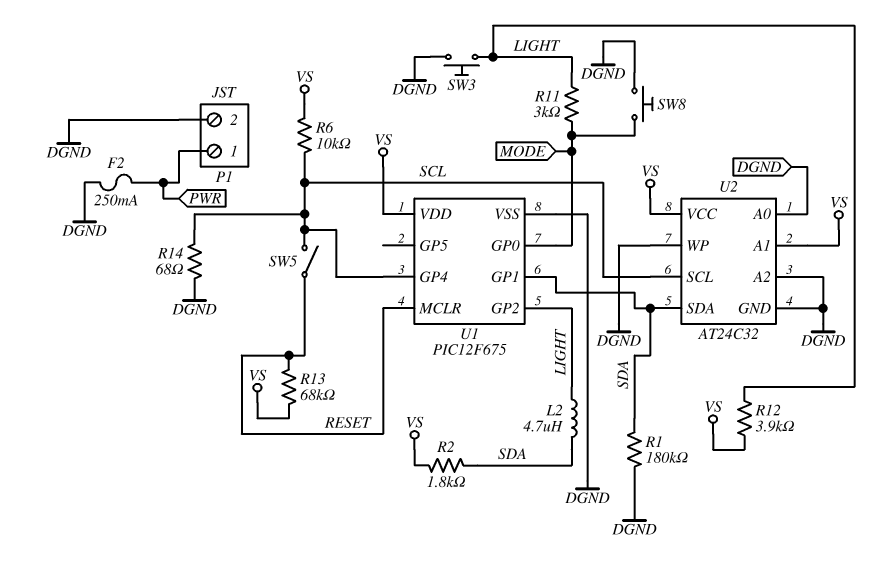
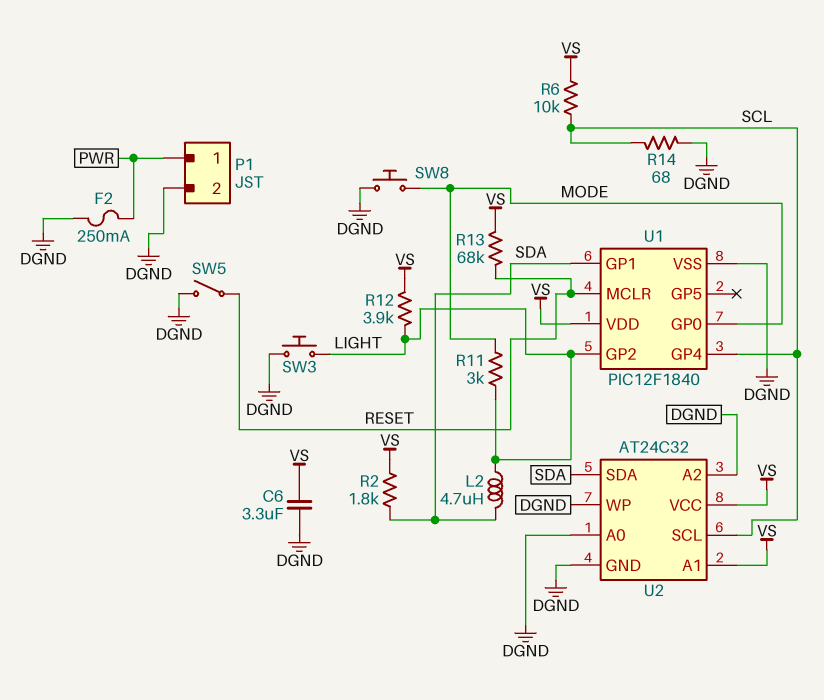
C6: none -> 3.3uF (DGND, VS)
R1: 180k (DGND, SDA) -> none
SW5: switch (RESET, SCL) -> switch (DGND, RESET)
U1: PIC12F675 -> PIC12F1840

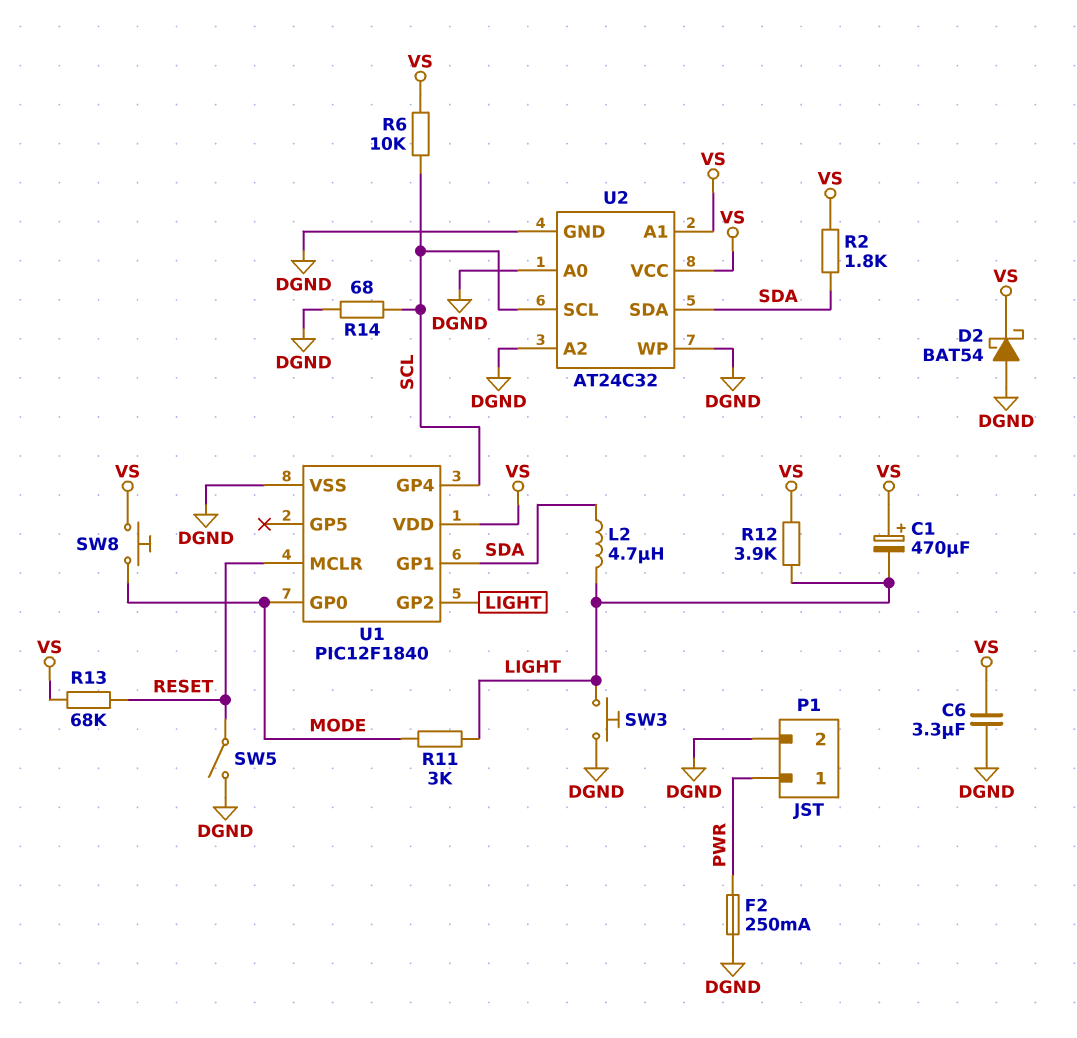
C1: none -> 470uF (plus VS, minus LIGHT)
D2: none -> schottky BAT54 (A DGND, K VS)
SW8: button (DGND, MODE) -> button (MODE, VS)

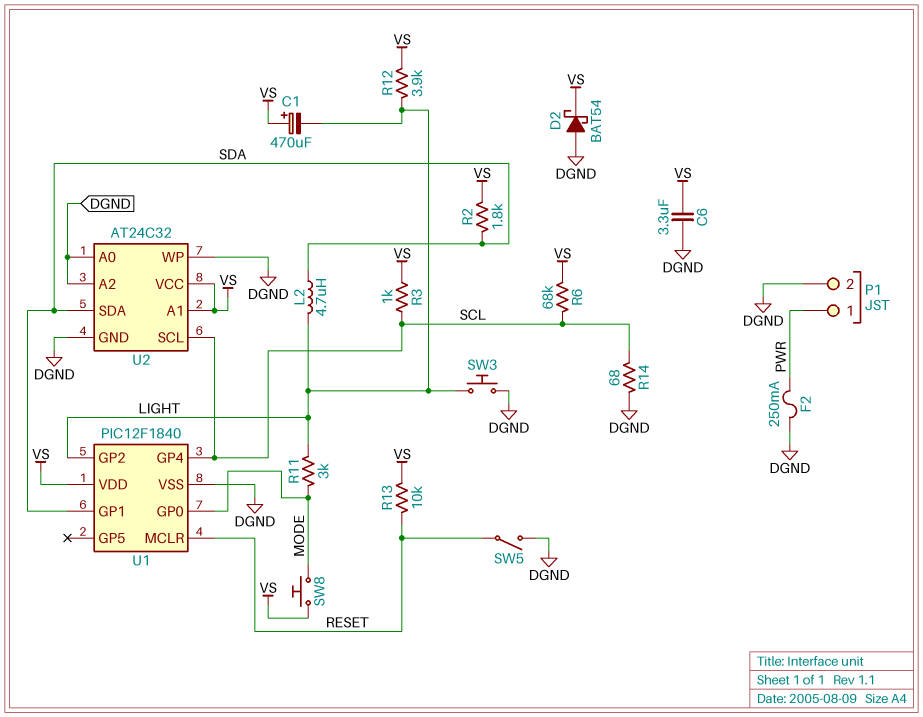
R3: none -> 1k (SCL, VS)
R6: 10k (SCL, VS) -> 68k (SCL, VS)
R13: 68k (RESET, VS) -> 10k (RESET, VS)

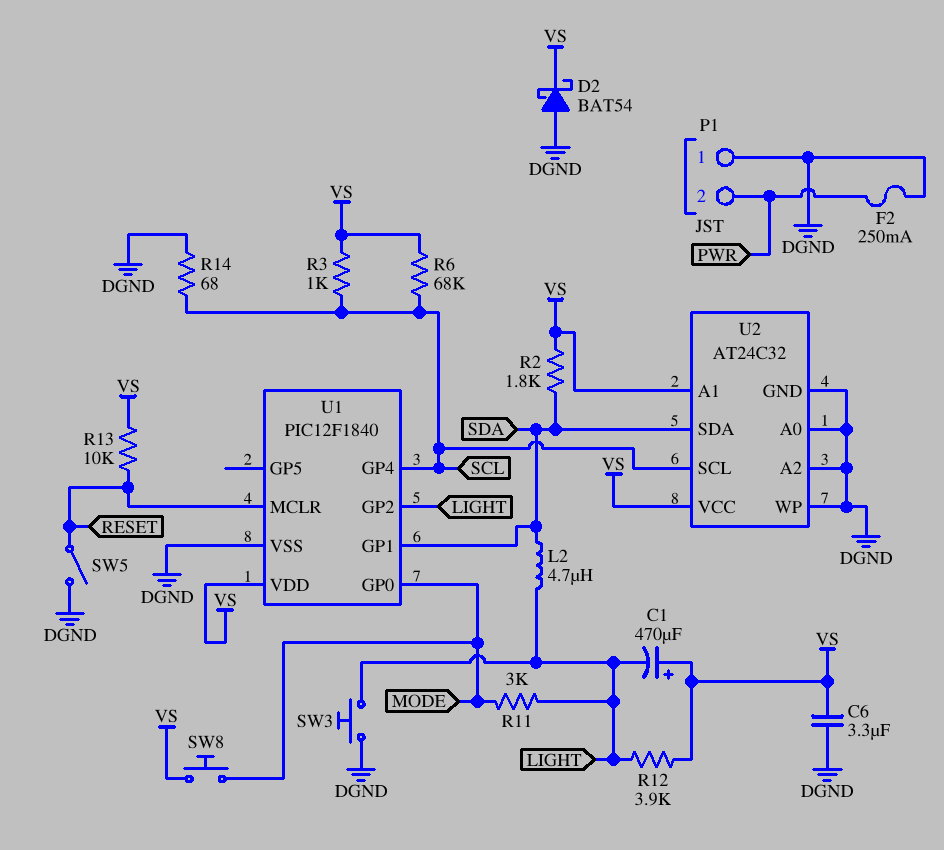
P1 pin 1: PWR -> DGND
P1 pin 2: DGND -> PWR

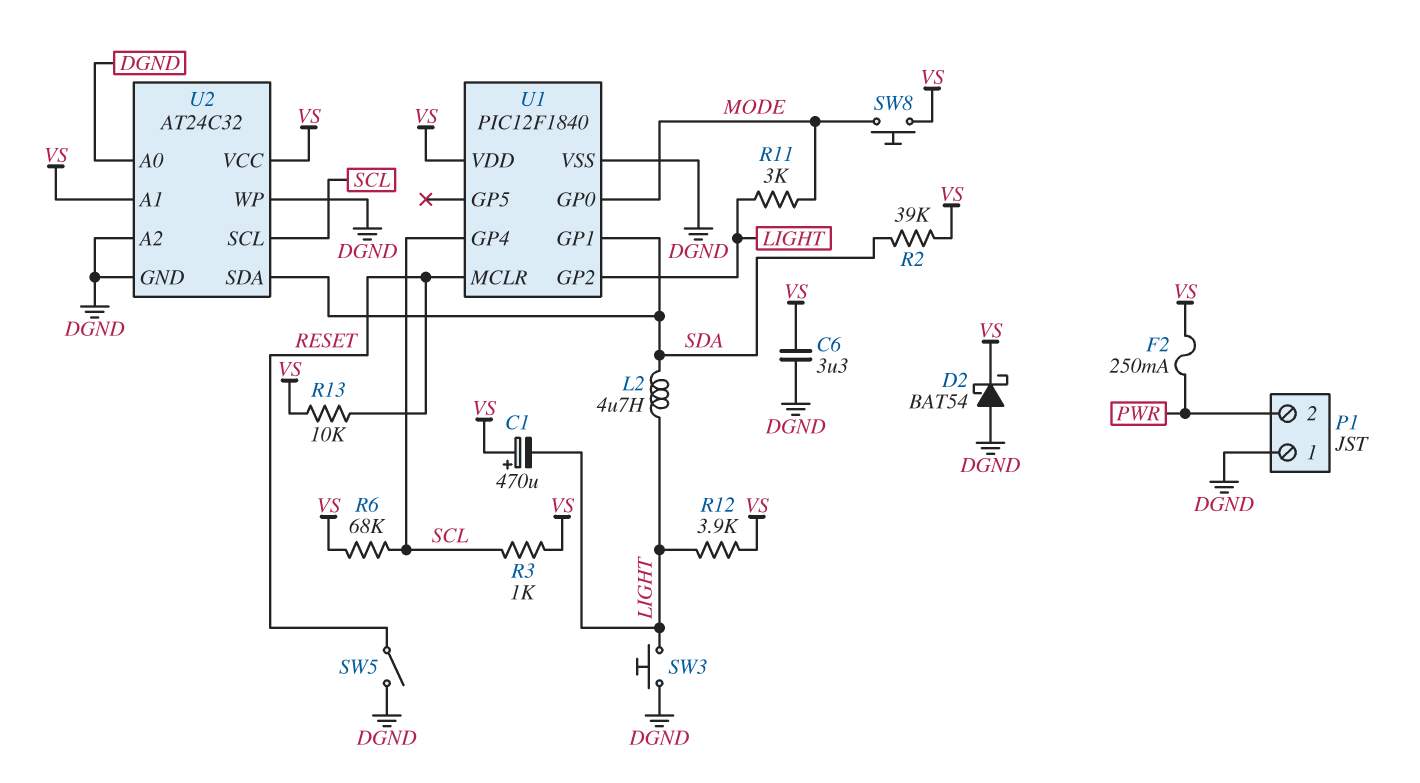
F2: 250mA (DGND, PWR) -> 250mA (PWR, VS)
R2: 1.8k (SDA, VS) -> 39k (SDA, VS)
R14: 68 (DGND, SCL) -> none

